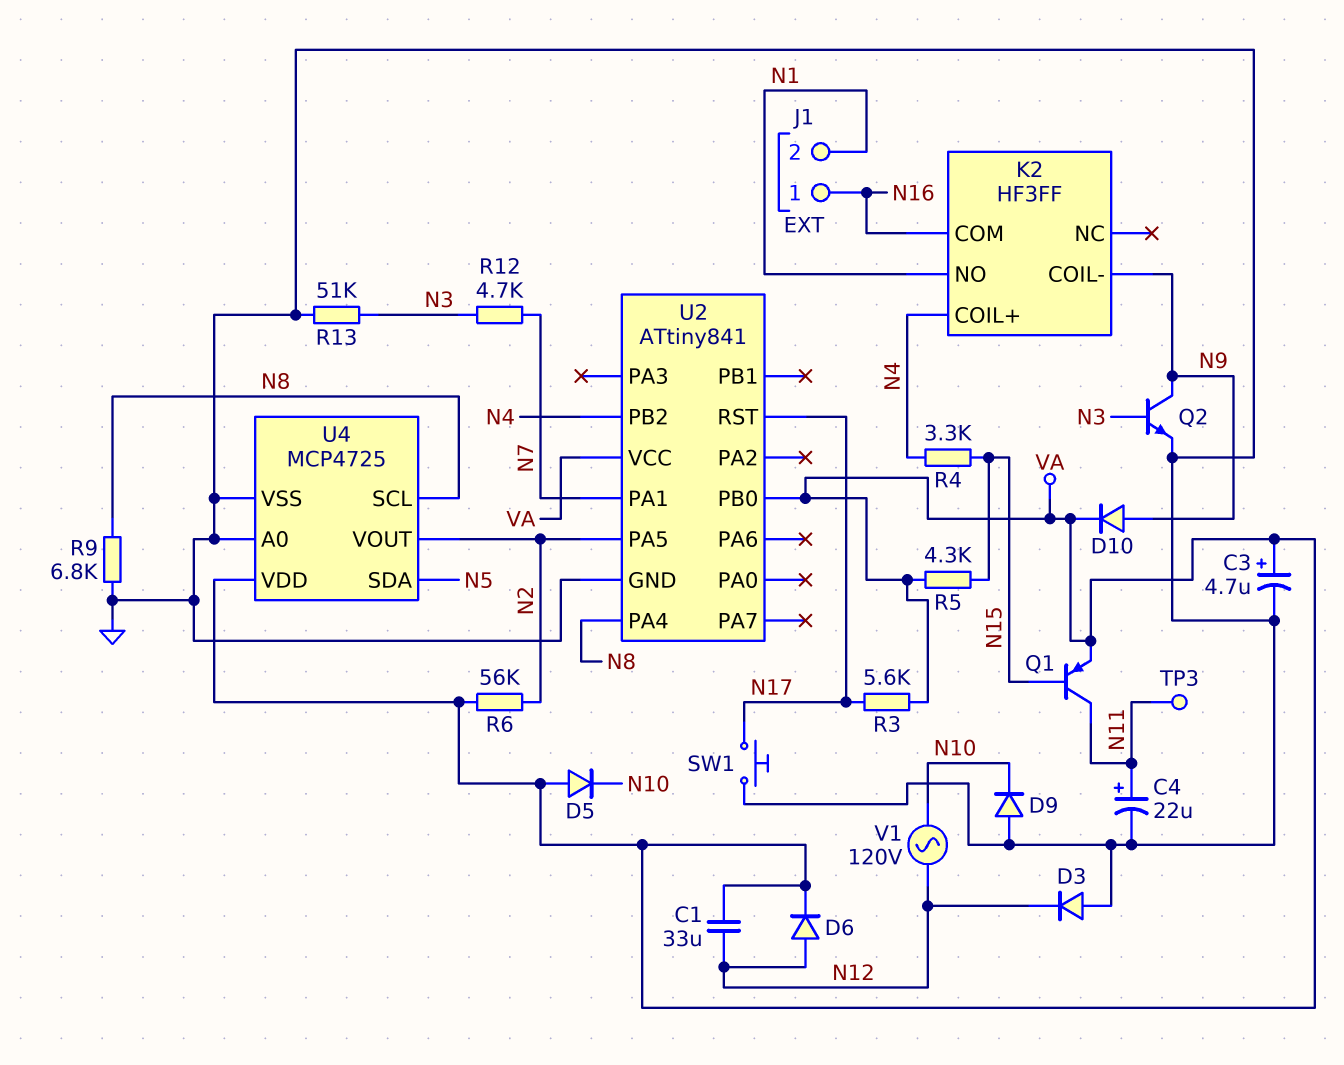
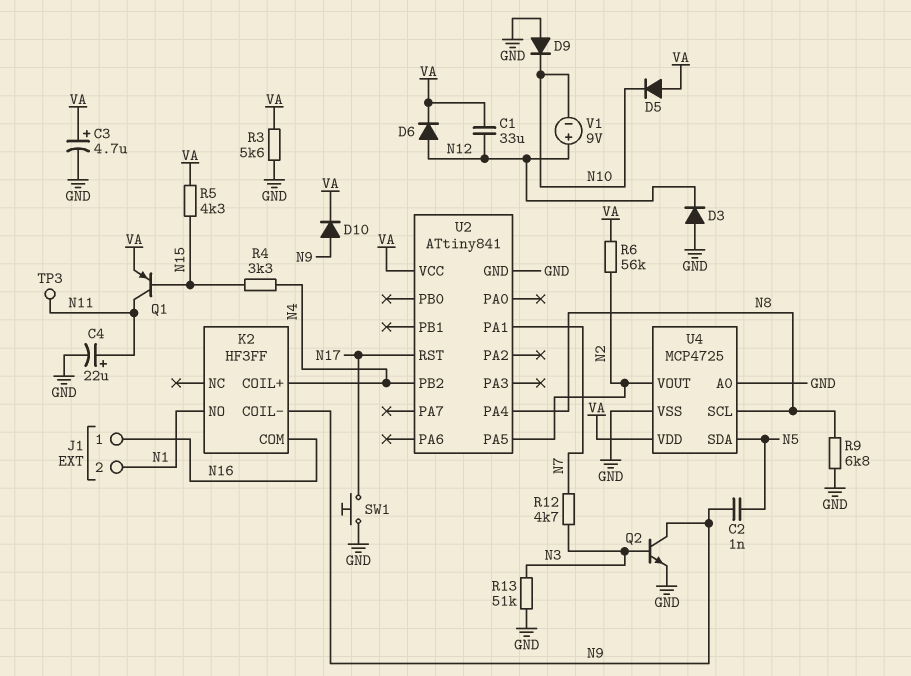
C2: none -> 1nF (N5, N9)
R3: 5.6k (N17, VA) -> 5.6k (GND, VA)
U2 pin PB0: VA -> none
V1: AC 120V (N10, N12) -> 9V (plus N12, minus N10)

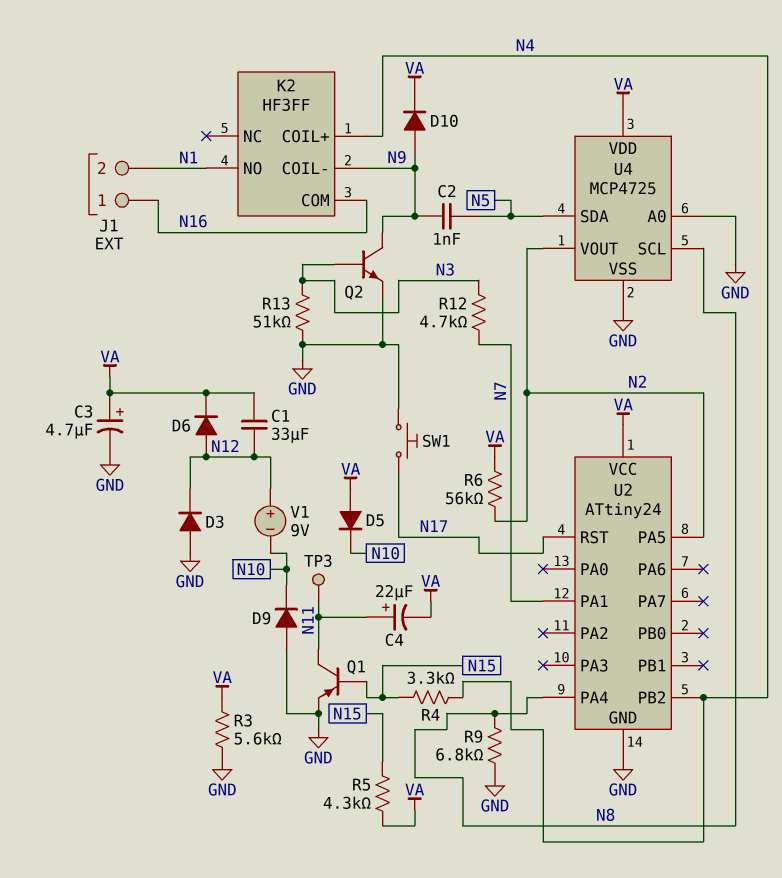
C4: 22uF (plus N11, minus GND) -> 22uF (plus N11, minus VA)
Q1: PNP (B N15, C N11, E VA) -> PNP (B N15, C N11, E GND)
U2: ATtiny841 -> ATtiny24

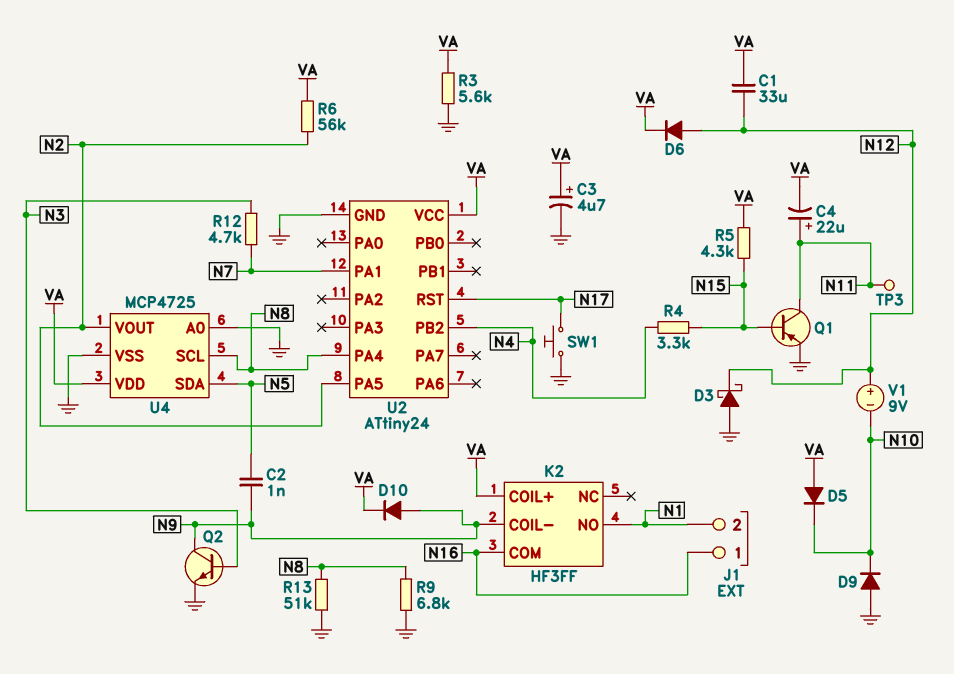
D3: diode (A GND, K N12) -> schottky (A GND, K N12)
K2 pin COIL+: N4 -> VA
R13: 51k (GND, N3) -> 51k (GND, N8)

